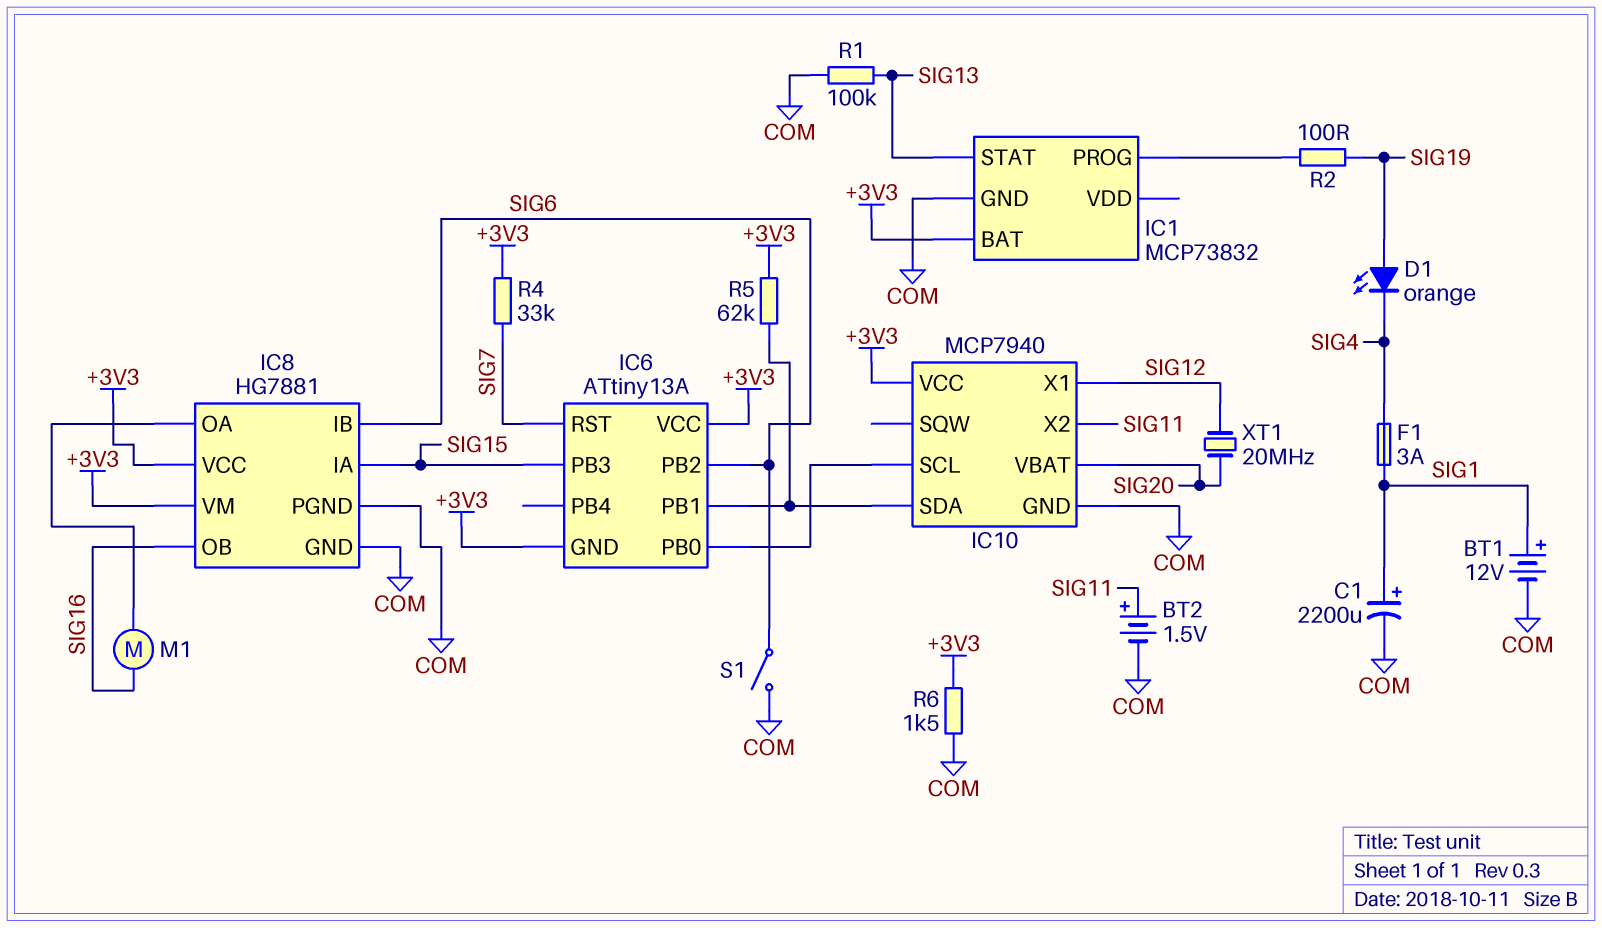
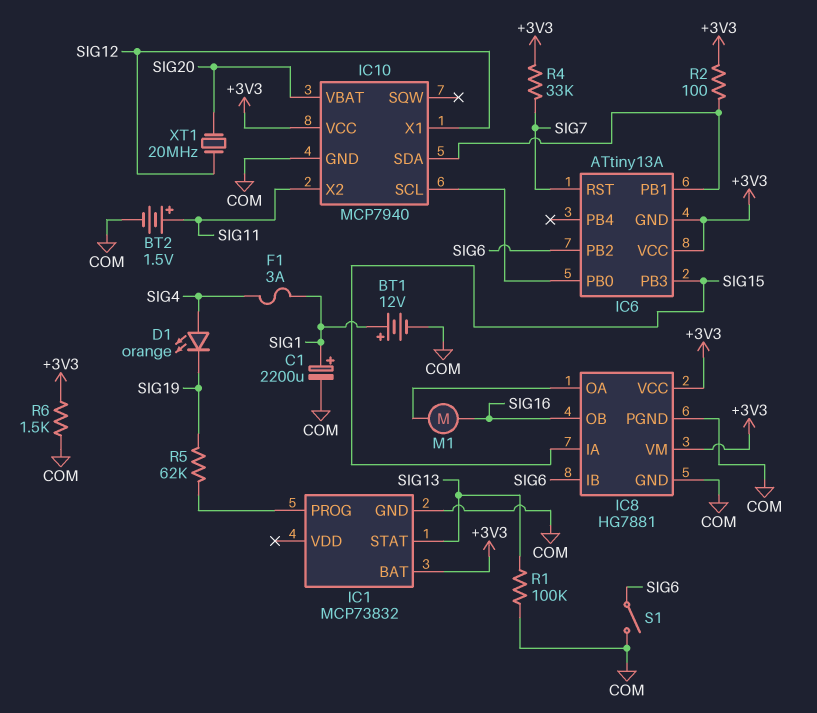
D1: LED orange (A SIG19, K SIG4) -> LED orange (A SIG4, K SIG19)
R2: 100 (IC1/PROG, SIG19) -> 100 (+3V3, IC6/PB1)
R5: 62k (+3V3, IC6/PB1) -> 62k (IC1/PROG, SIG19)

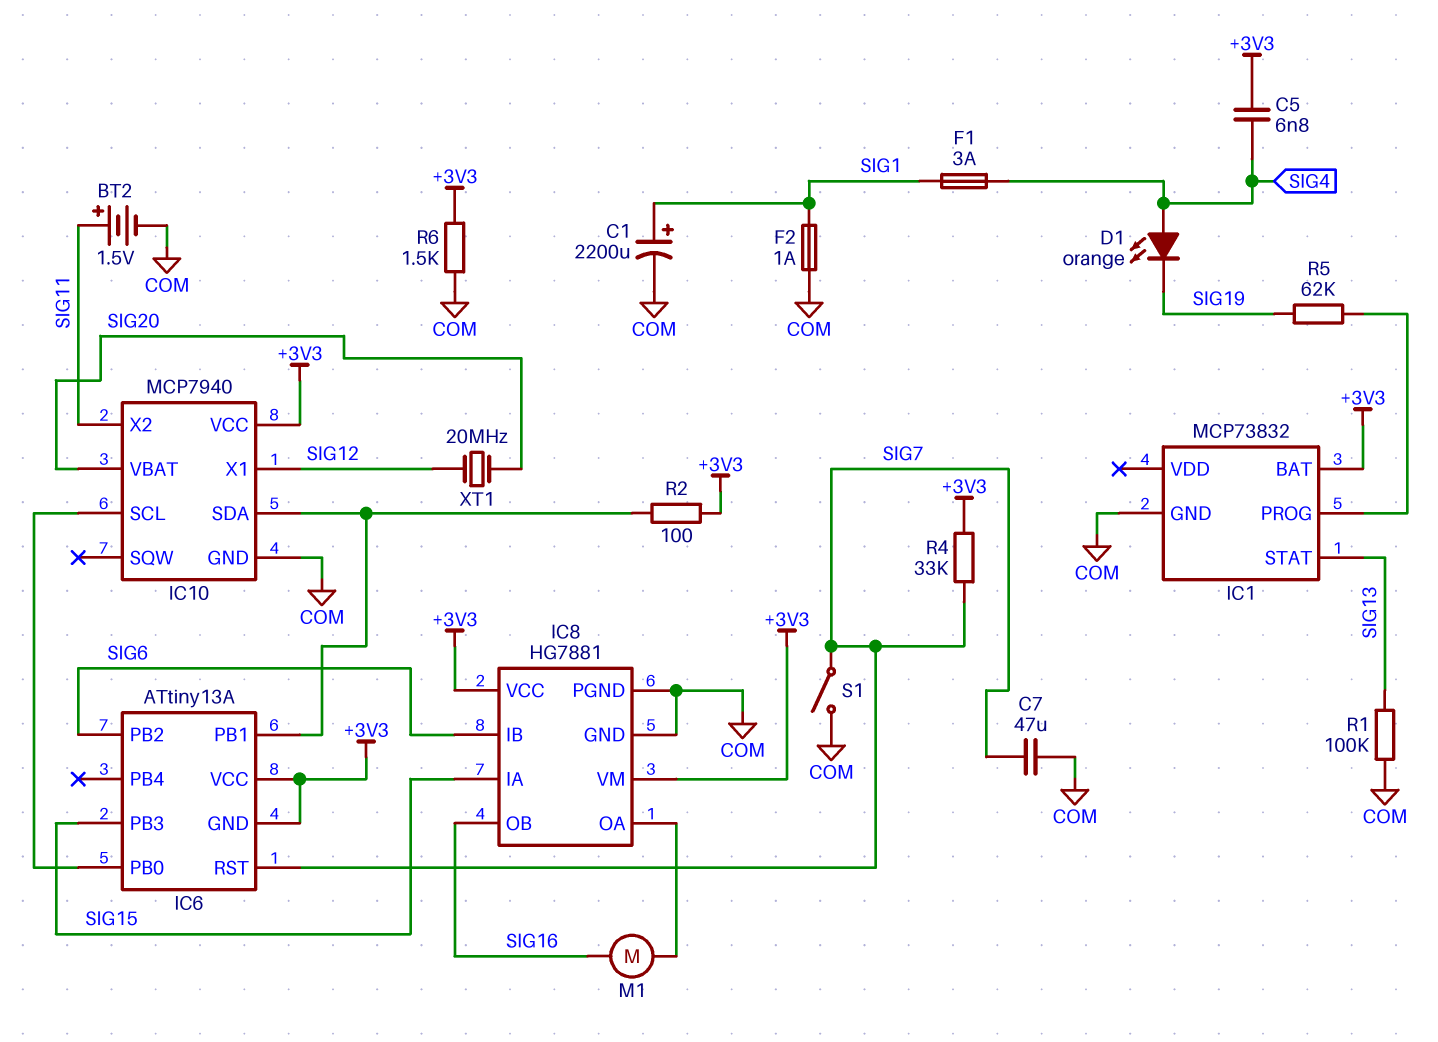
BT1: 12V (plus SIG1, minus COM) -> none
C5: none -> 6.8nF (+3V3, SIG4)
C7: none -> 47uF (COM, SIG7)
F2: none -> 1A (COM, SIG1)
S1: switch (COM, SIG6) -> switch (COM, SIG7)

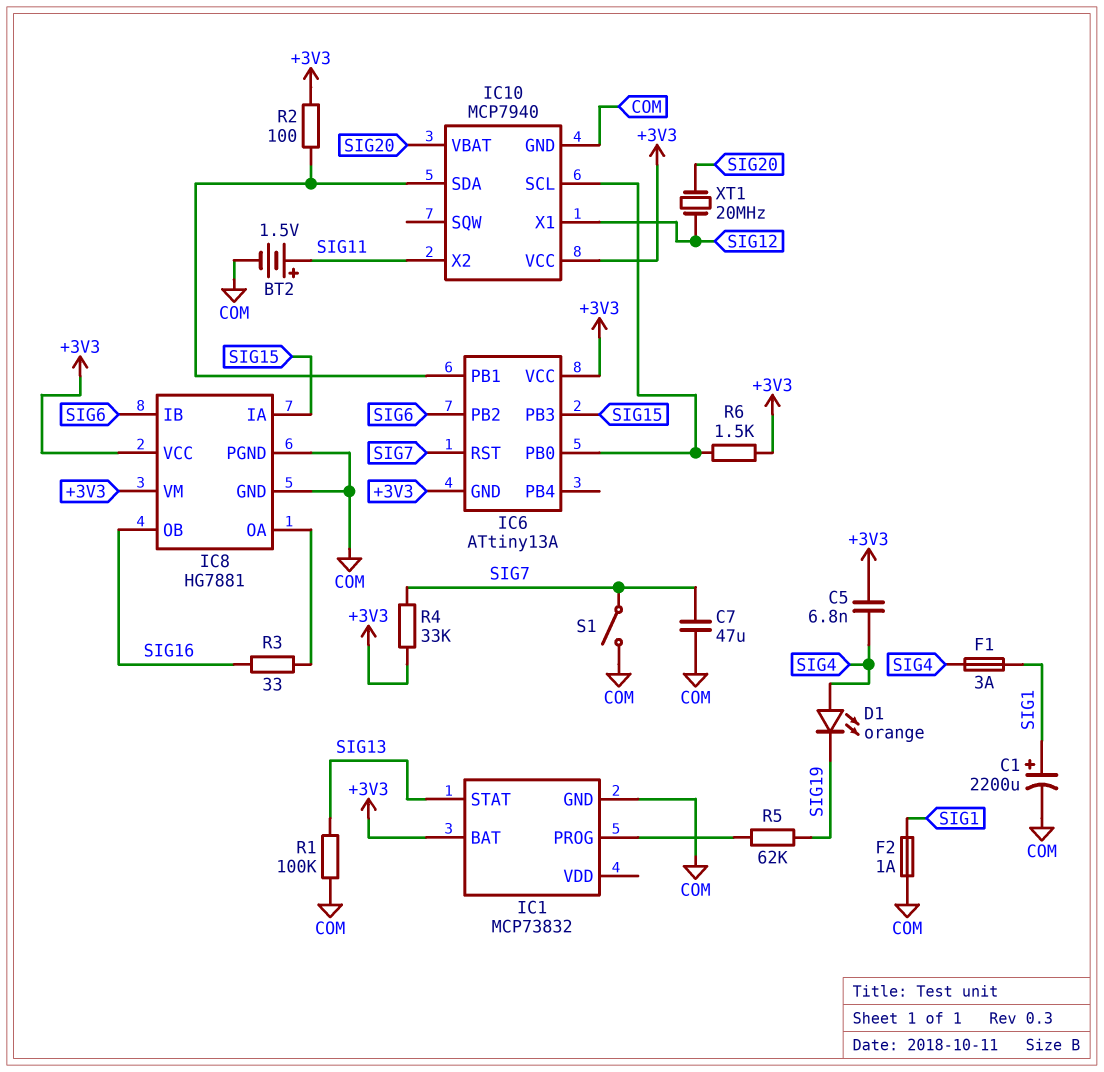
M1: motor (IC8/OA, SIG16) -> none
R3: none -> 33 (IC8/OA, SIG16)
R6: 1.5k (+3V3, COM) -> 1.5k (+3V3, IC6/PB0)

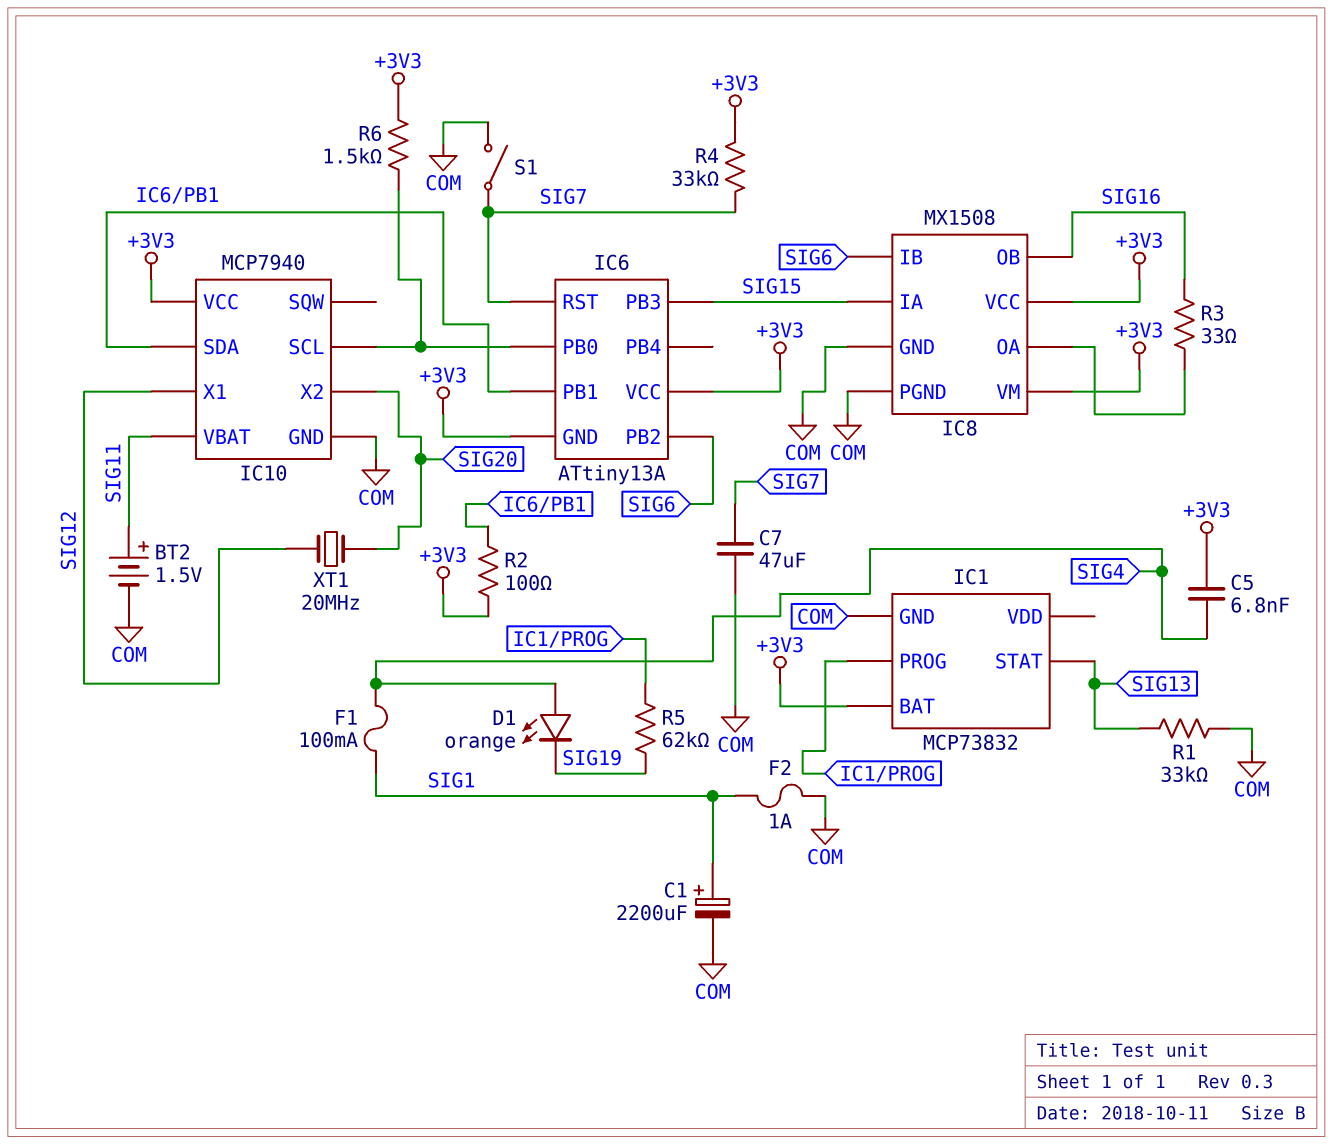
F1: 3A (SIG1, SIG4) -> 100mA (SIG1, SIG4)
IC8: HG7881 -> MX1508
IC10 pin VBAT: SIG20 -> SIG11
IC10 pin X2: SIG11 -> SIG20
R1: 100k (COM, SIG13) -> 33k (COM, SIG13)

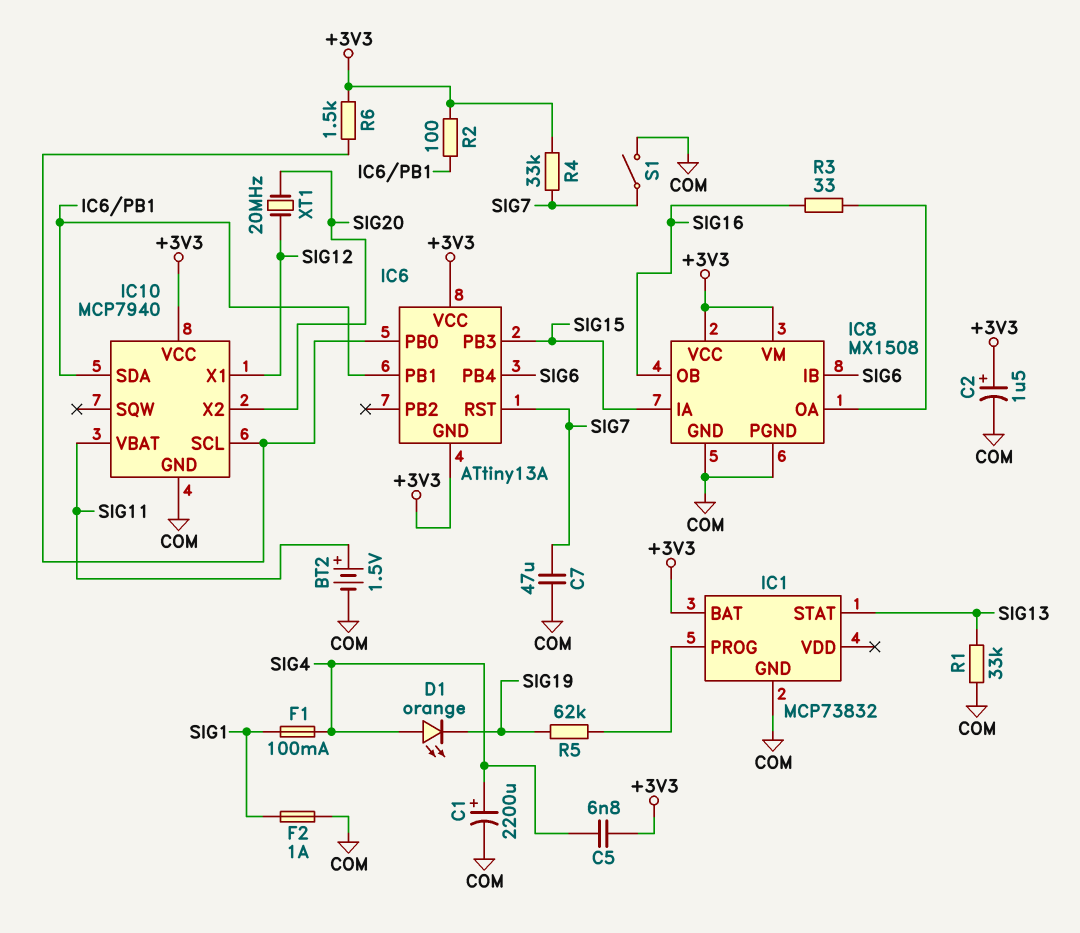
C1: 2200uF (plus SIG1, minus COM) -> 2200uF (plus SIG4, minus COM)
C2: none -> 1.5uF (plus +3V3, minus COM)
IC6 pin PB2: SIG6 -> none
IC6 pin PB4: none -> SIG6

